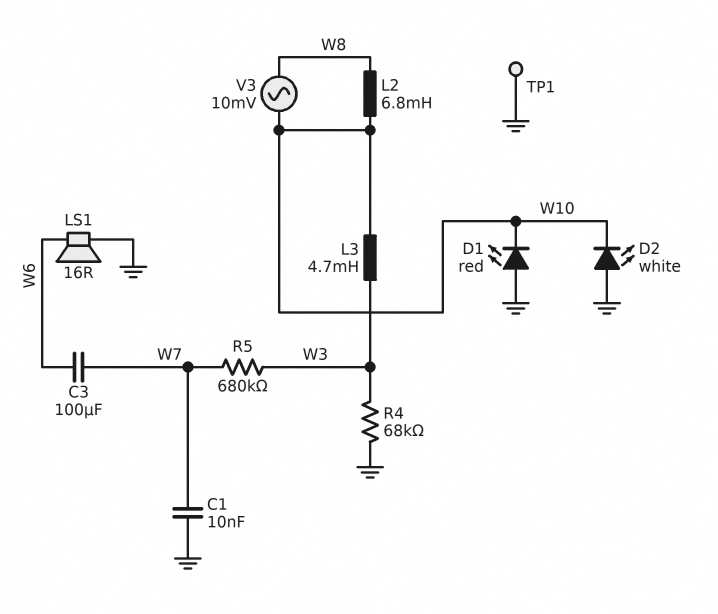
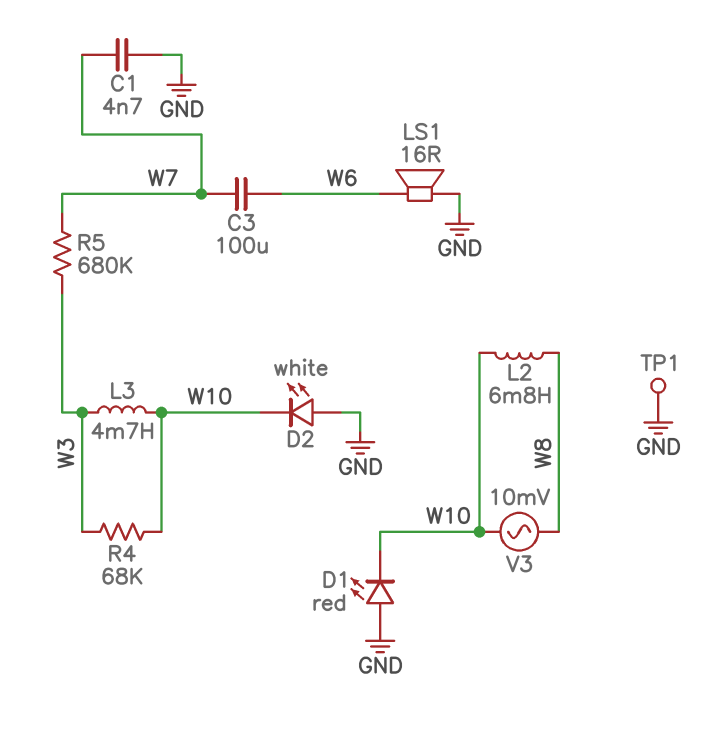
C1: 10nF (GND, W7) -> 4.7nF (GND, W7)
R4: 68k (GND, W3) -> 68k (W3, W10)

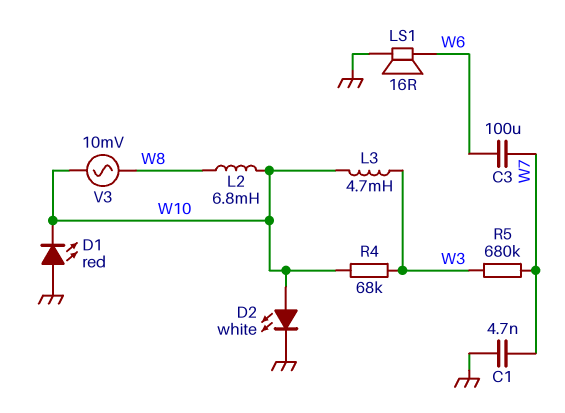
D2: LED white (A GND, K W10) -> LED white (A W10, K GND)
TP1: test point (GND) -> none

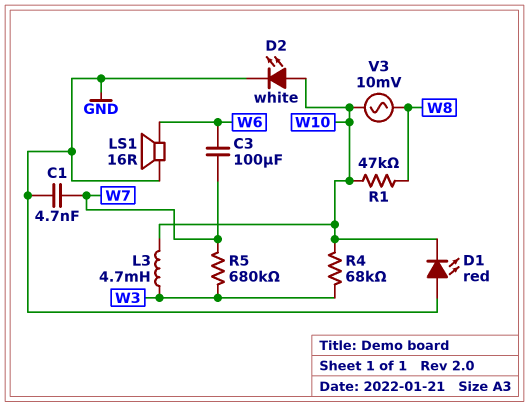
L2: 6.8mH (W8, W10) -> none
R1: none -> 47k (W8, W10)

